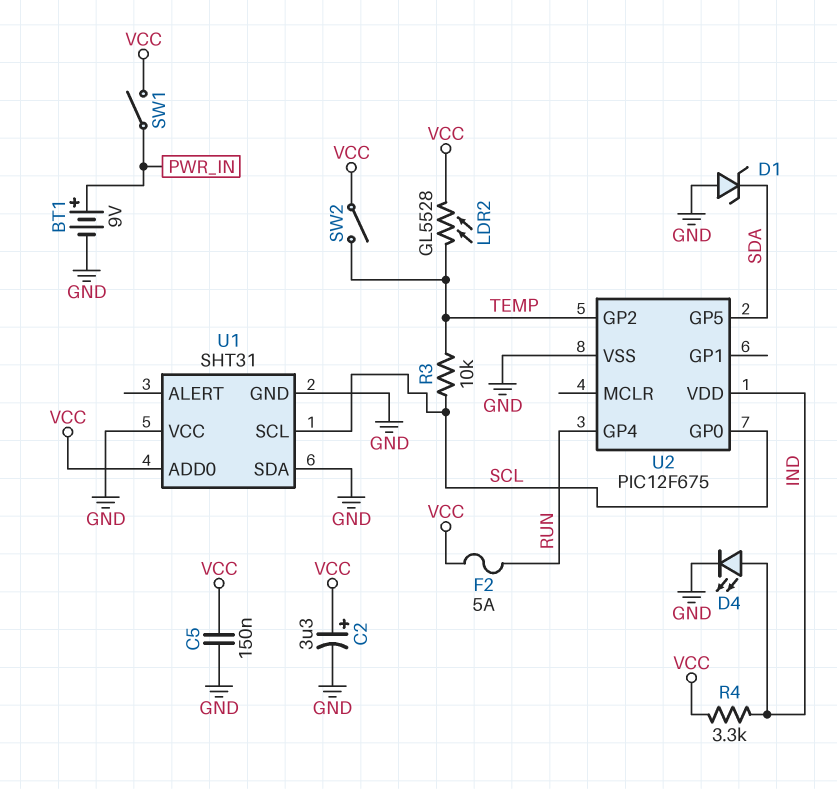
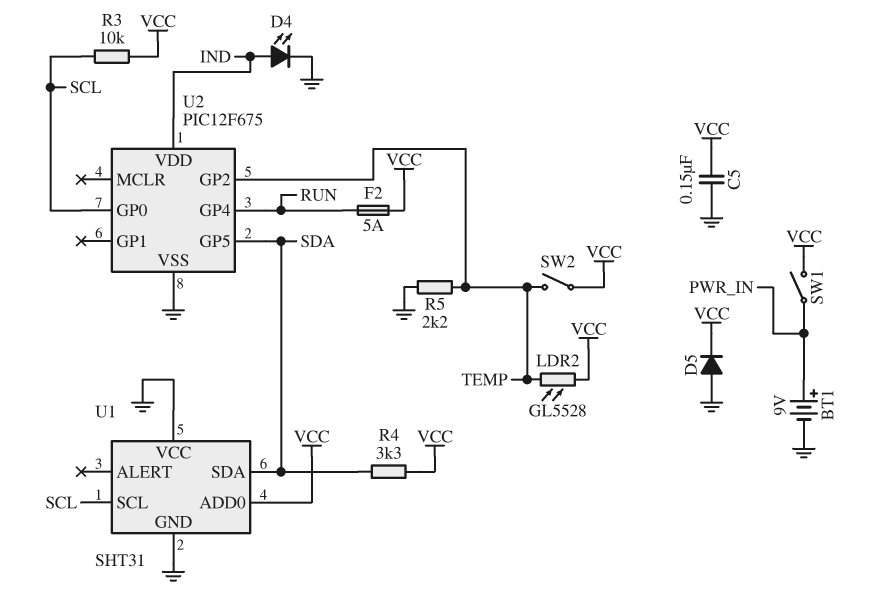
C2: 3.3uF (plus VCC, minus GND) -> none
D1: zener (A GND, K SDA) -> none
D5: none -> diode (A GND, K VCC)
R3: 10k (SCL, TEMP) -> 10k (SCL, VCC)
R4: 3.3k (IND, VCC) -> 3.3k (SDA, VCC)
R5: none -> 2.2k (GND, TEMP)
U1 pin SDA: GND -> SDA

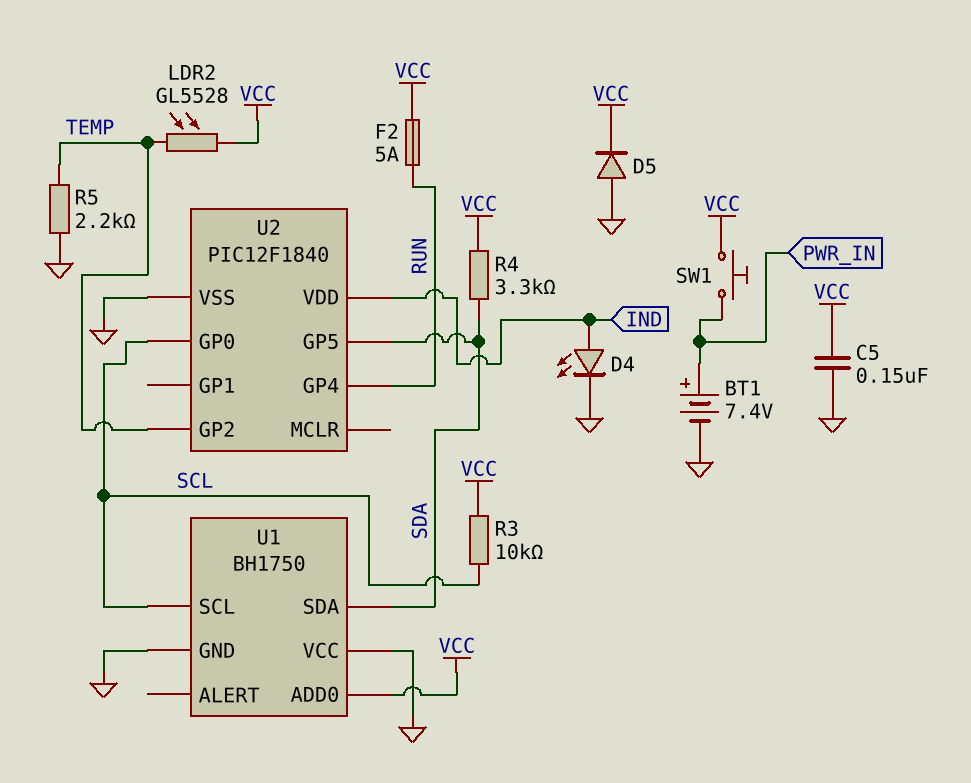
BT1: 9V (plus PWR_IN, minus GND) -> 7.4V (plus PWR_IN, minus GND)
SW1: switch (PWR_IN, VCC) -> button (PWR_IN, VCC)
SW2: switch (TEMP, VCC) -> none
U1: SHT31 -> BH1750
U2: PIC12F675 -> PIC12F1840

